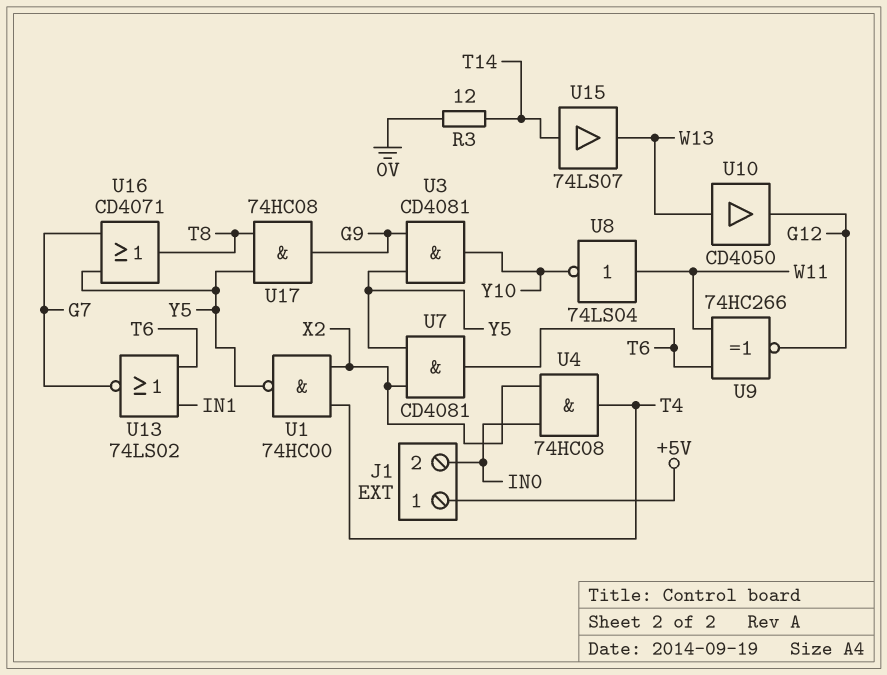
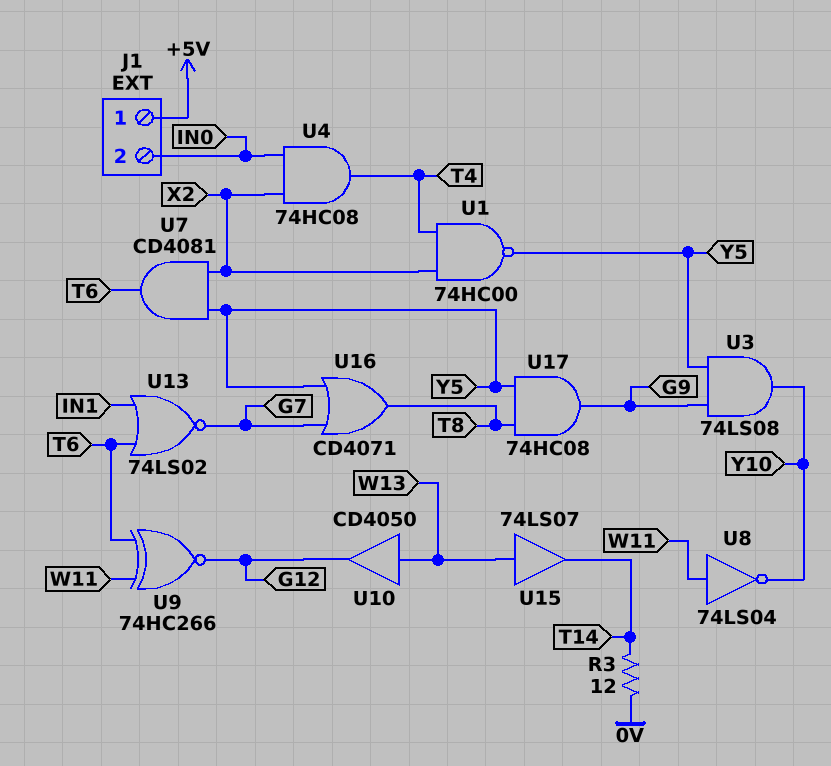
U3: AND CD4081 (in G9, in Y5, out Y10) -> AND 74LS08 (in G9, in Y5, out Y10)
U15: buffer 74LS07 (in T14, out W13) -> buffer 74LS07 (in W13, out T14)

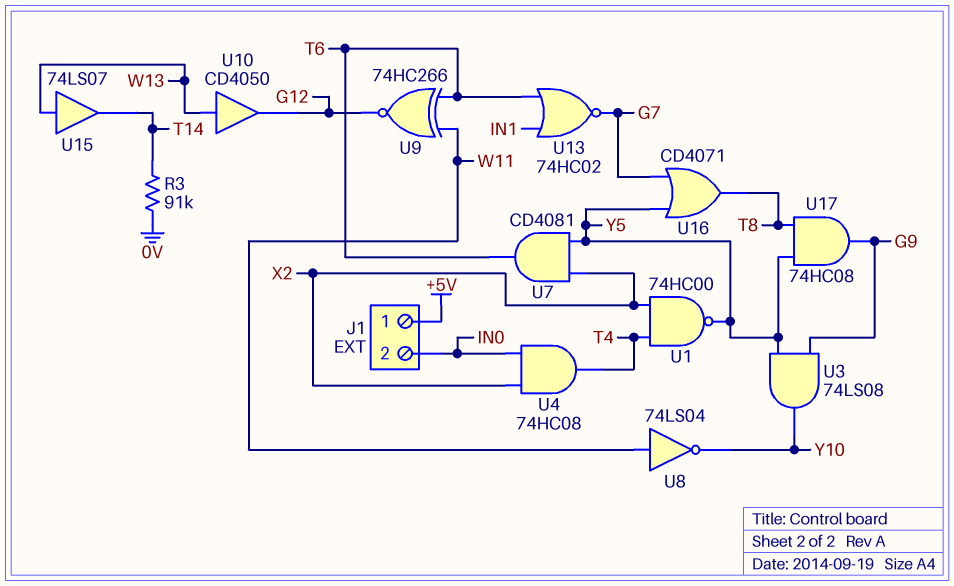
R3: 12 (0V, T14) -> 91k (0V, T14)
U13: NOR 74LS02 (in IN1, in T6, out G7) -> NOR 74HC02 (in IN1, in T6, out G7)

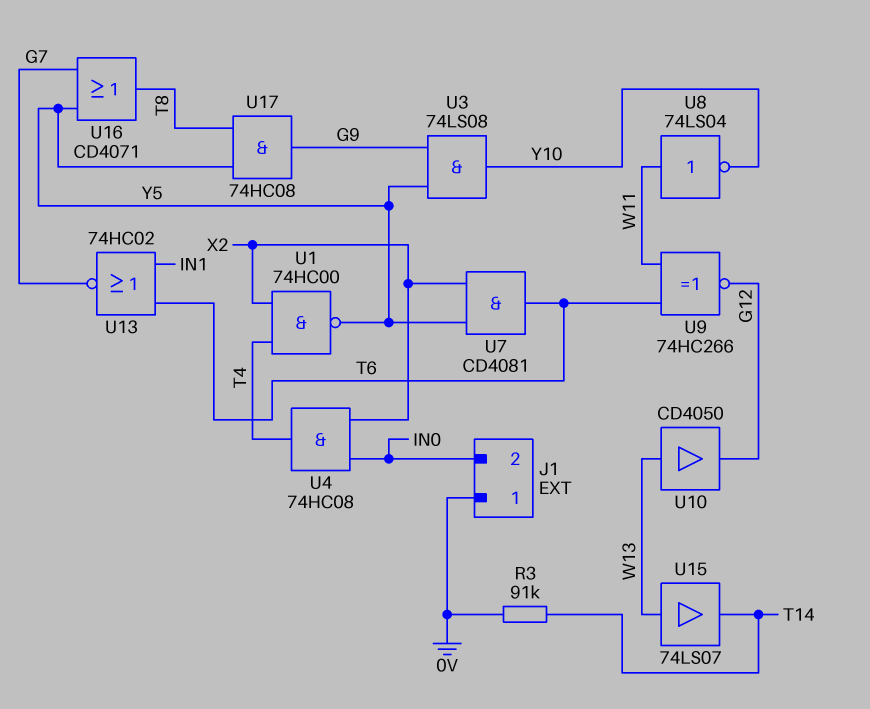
J1 pin 1: +5V -> 0V

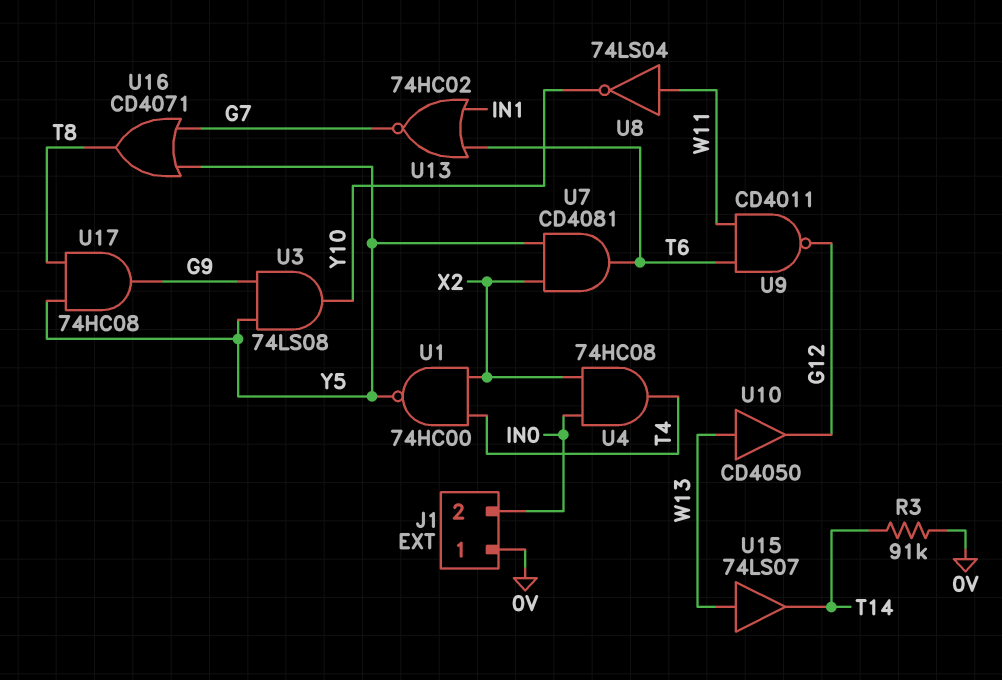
U9: XNOR 74HC266 (in T6, in W11, out G12) -> NAND CD4011 (in T6, in W11, out G12)

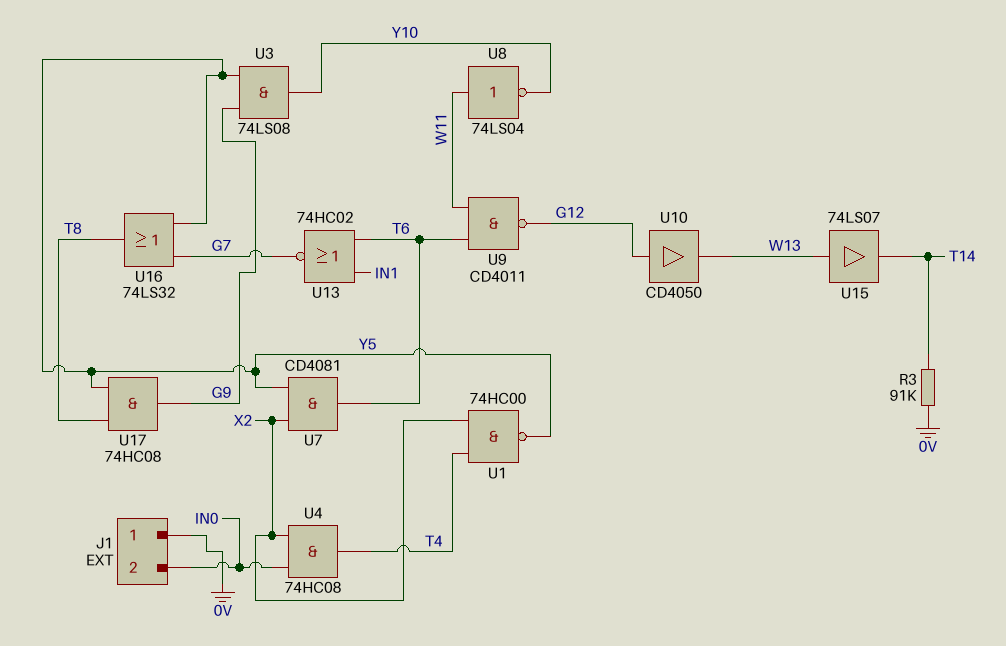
U10: buffer CD4050 (in W13, out G12) -> buffer CD4050 (in G12, out W13)
U16: OR CD4071 (in G7, in Y5, out T8) -> OR 74LS32 (in G7, in Y5, out T8)

